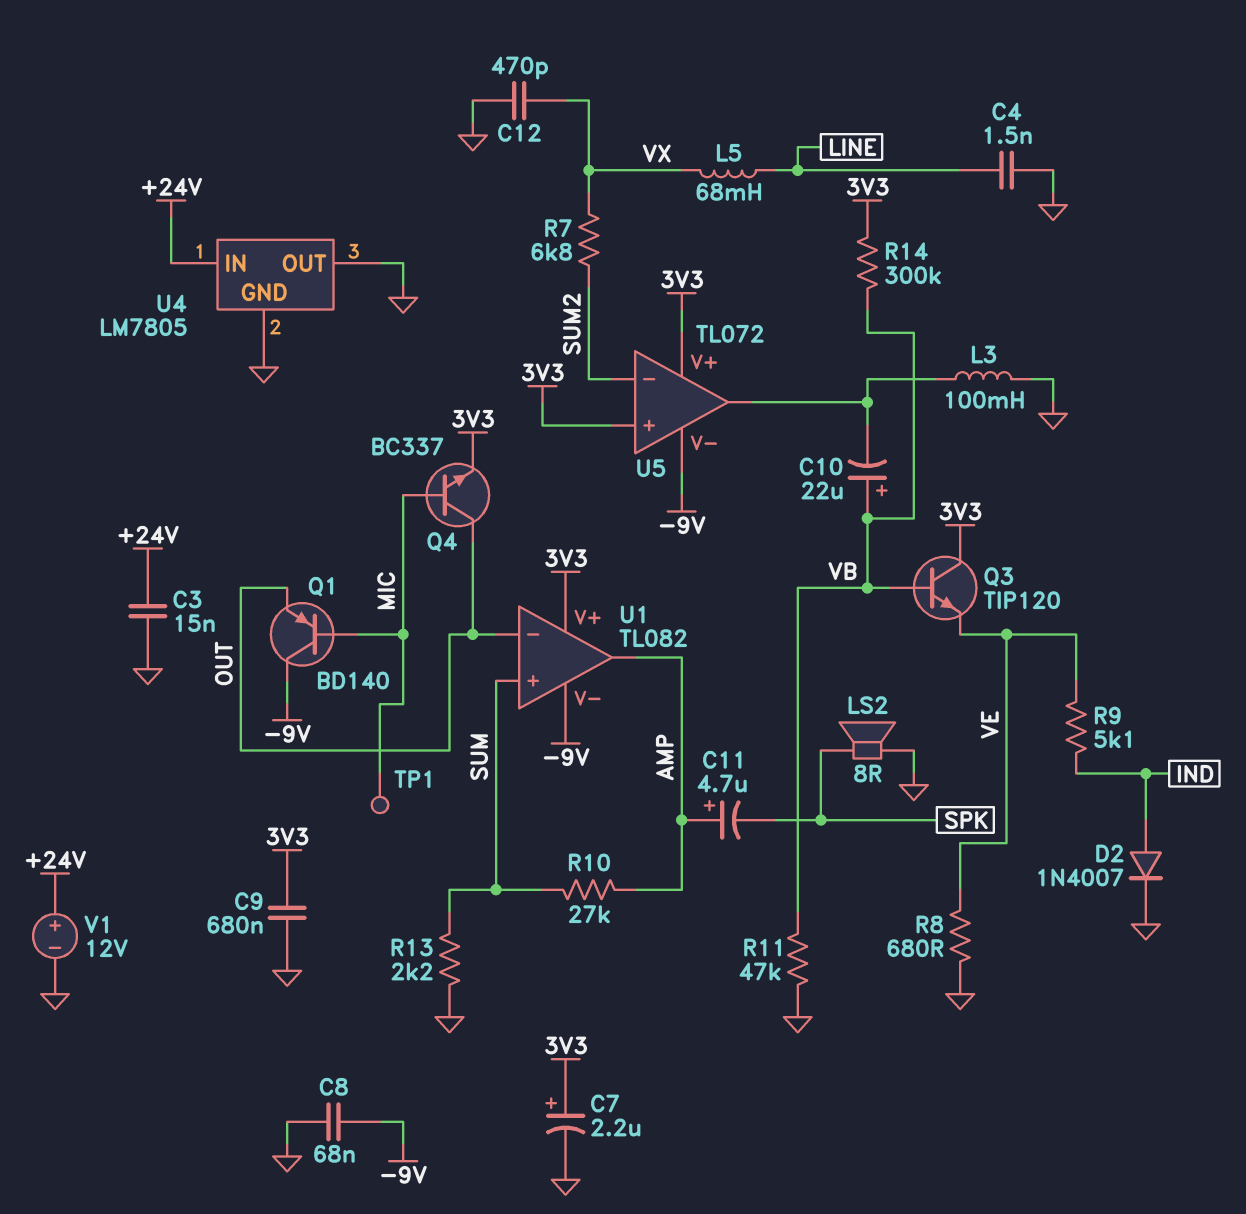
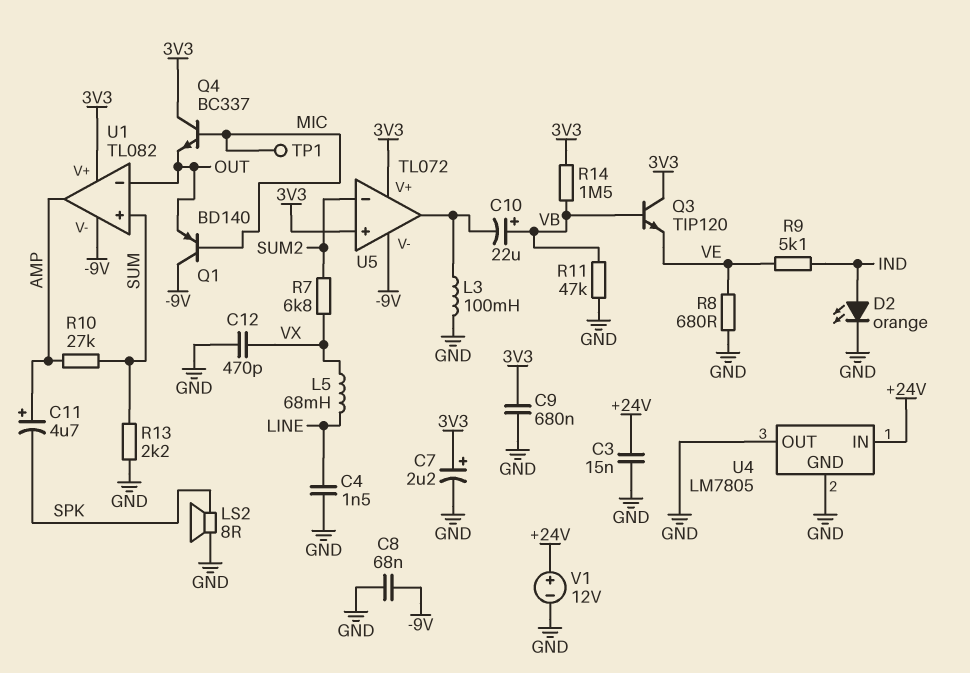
D2: diode 1N4007 (A IND, K GND) -> LED orange (A IND, K GND)
Q4: NPN BC337 (B MIC, C OUT, E 3V3) -> NPN BC337 (B MIC, C 3V3, E OUT)
R14: 300k (3V3, VB) -> 1.5M (3V3, VB)

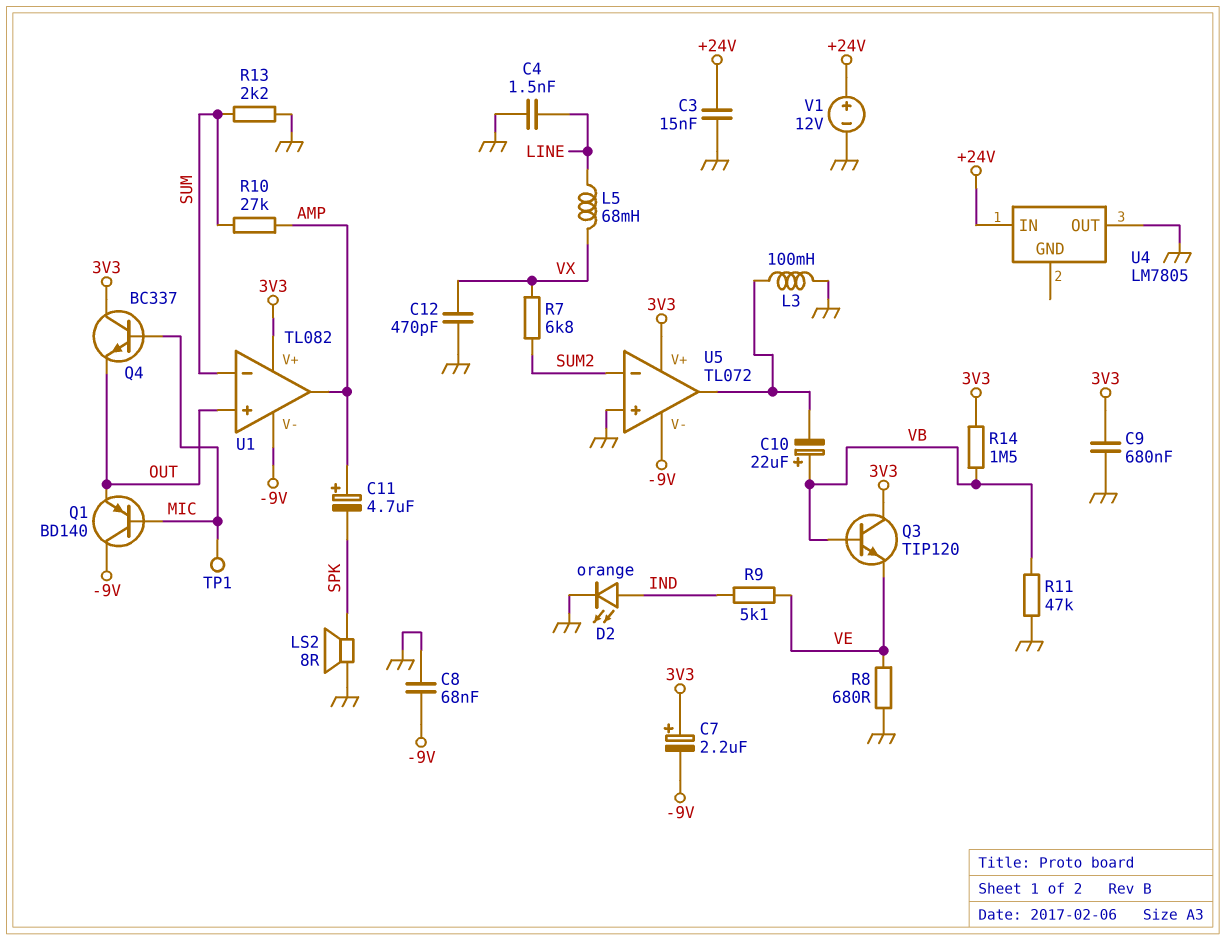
C7: 2.2uF (plus 3V3, minus GND) -> 2.2uF (plus 3V3, minus -9V)
U1 pin in+: SUM -> OUT
U1 pin in-: OUT -> SUM
U4 pin GND: GND -> none
U5 pin in+: 3V3 -> GND

